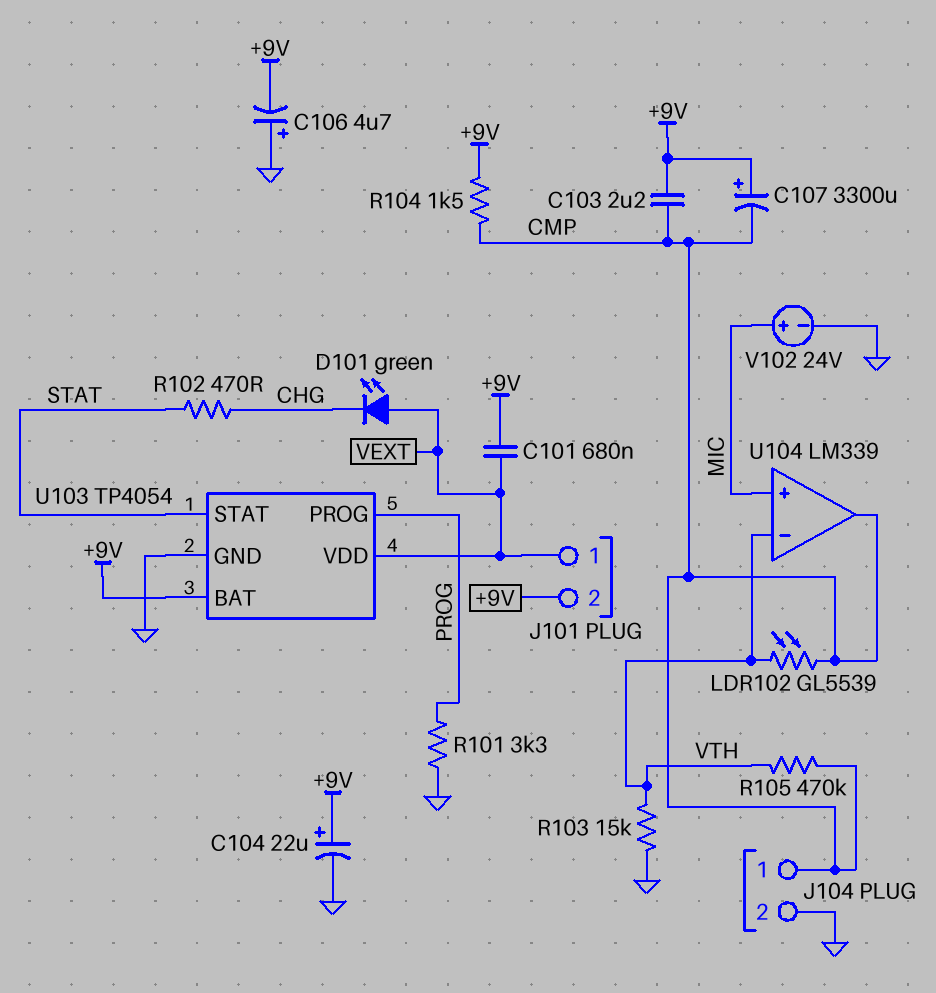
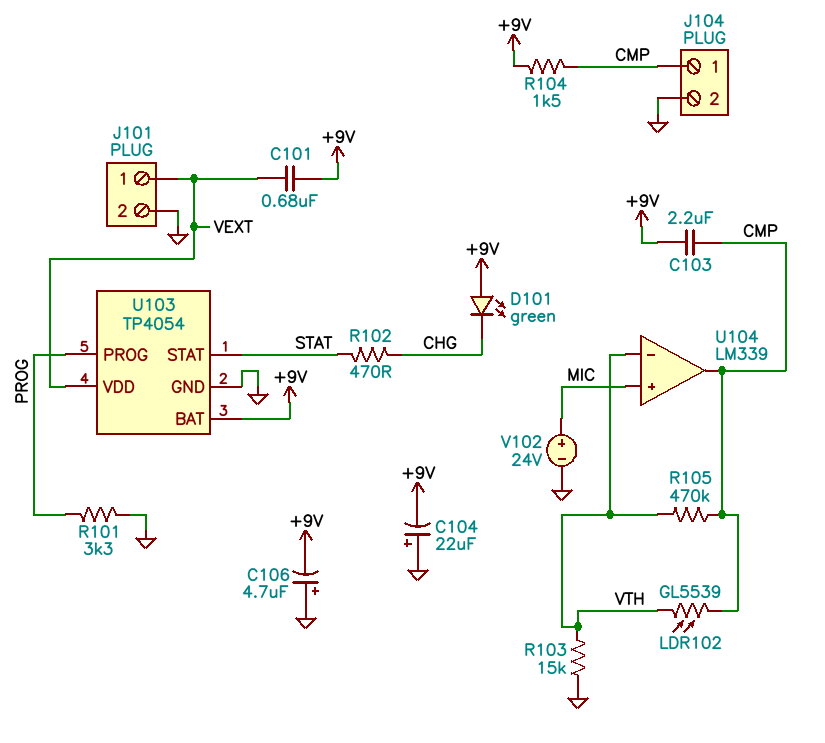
C104: 22uF (plus +9V, minus GND) -> 22uF (plus GND, minus +9V)
C107: 3300uF (plus +9V, minus CMP) -> none
D101: LED green (A VEXT, K CHG) -> LED green (A +9V, K CHG)
J101 pin 2: +9V -> GND

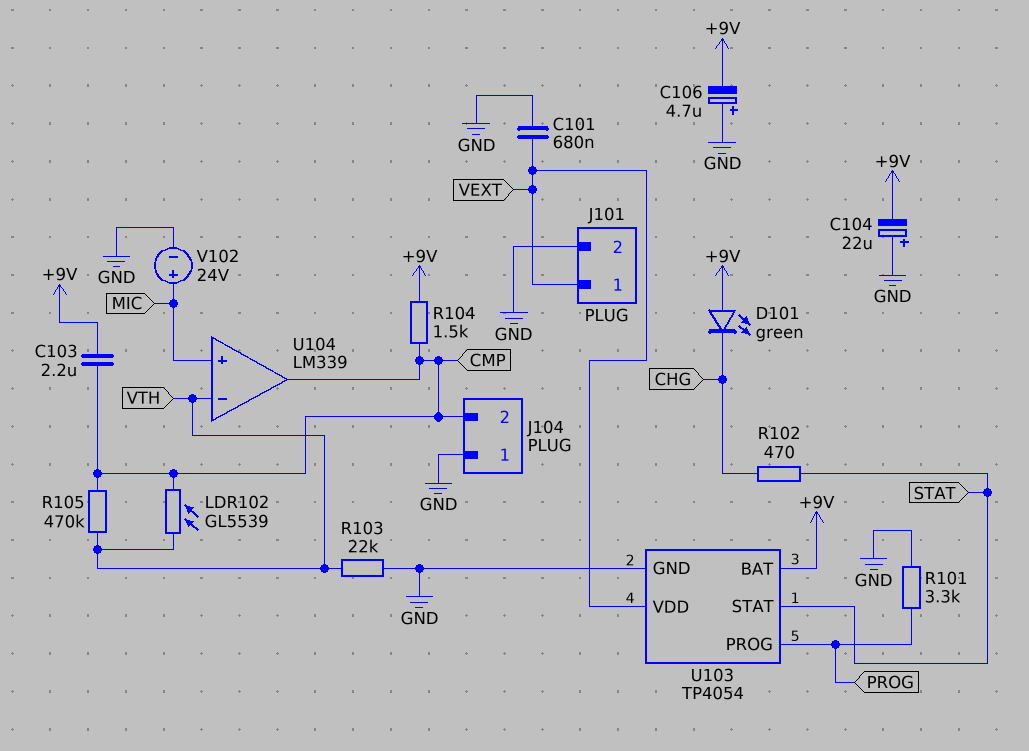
C101: 680nF (+9V, VEXT) -> 680nF (GND, VEXT)
J104 pin 1: CMP -> GND
J104 pin 2: GND -> CMP
R103: 15k (GND, VTH) -> 22k (GND, VTH)

